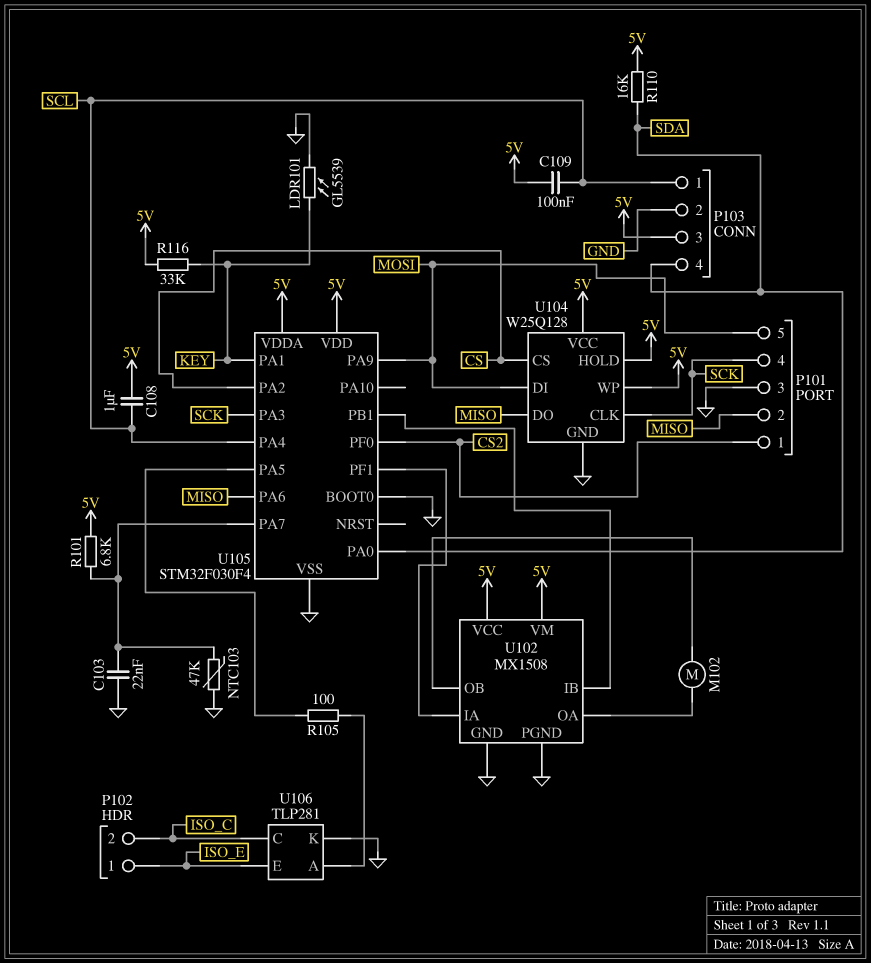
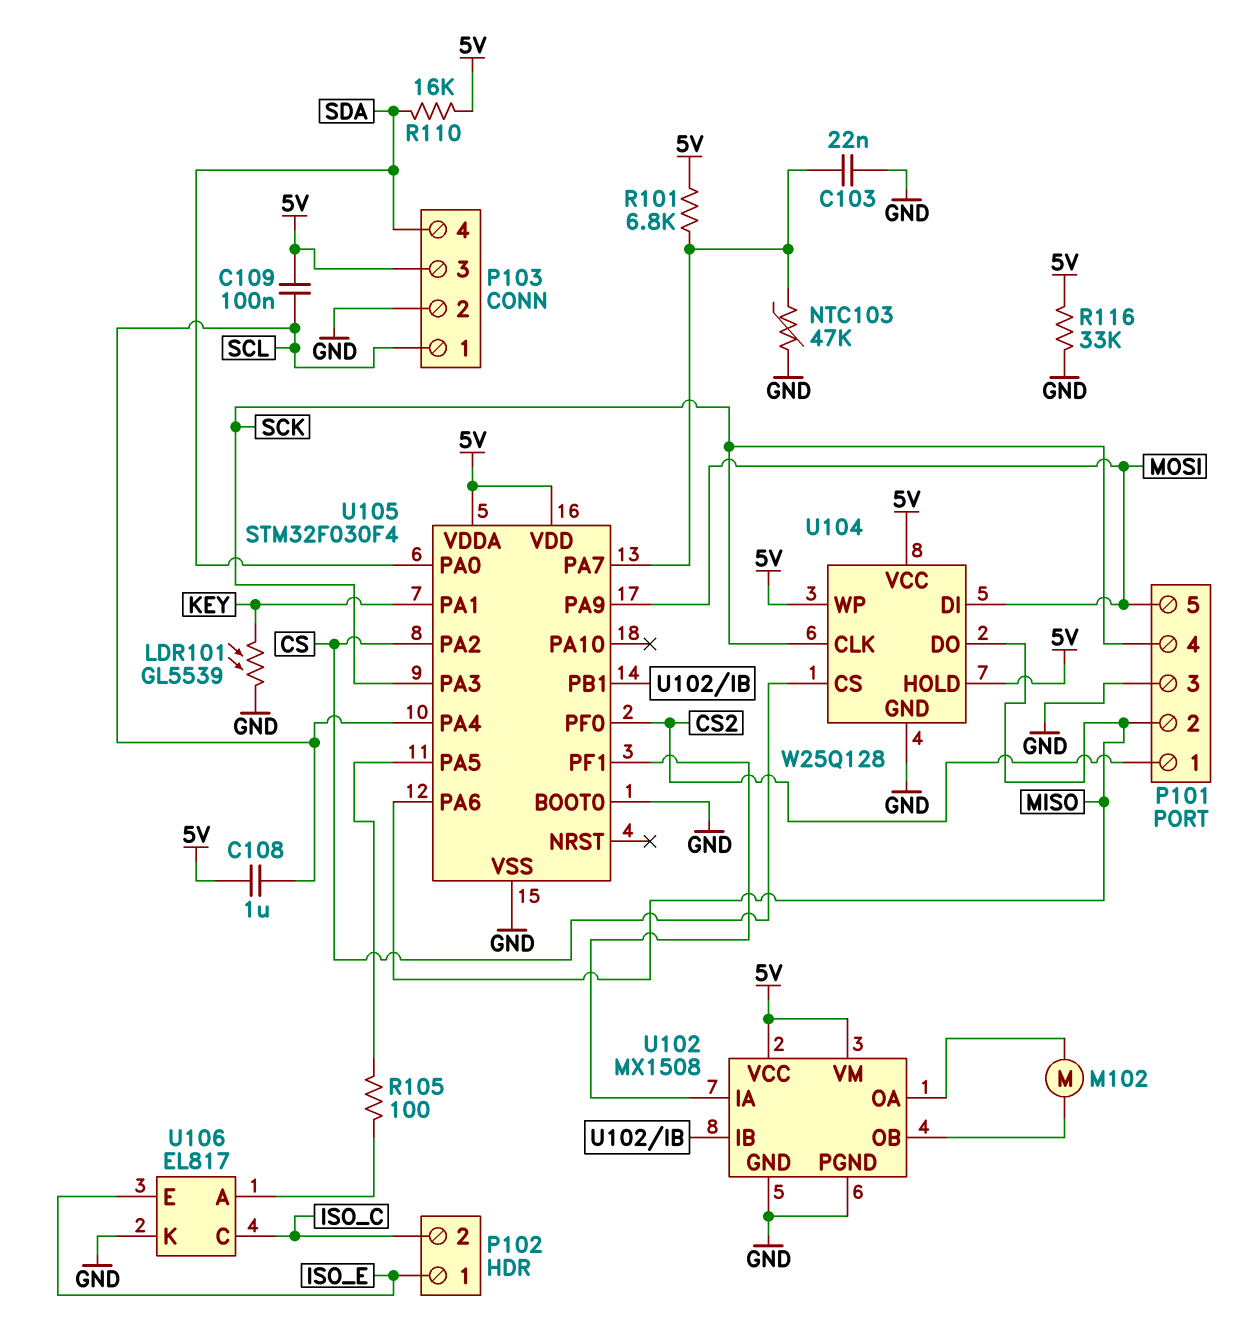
R116: 33k (5V, KEY) -> 33k (5V, GND)
U106: TLP281 -> EL817

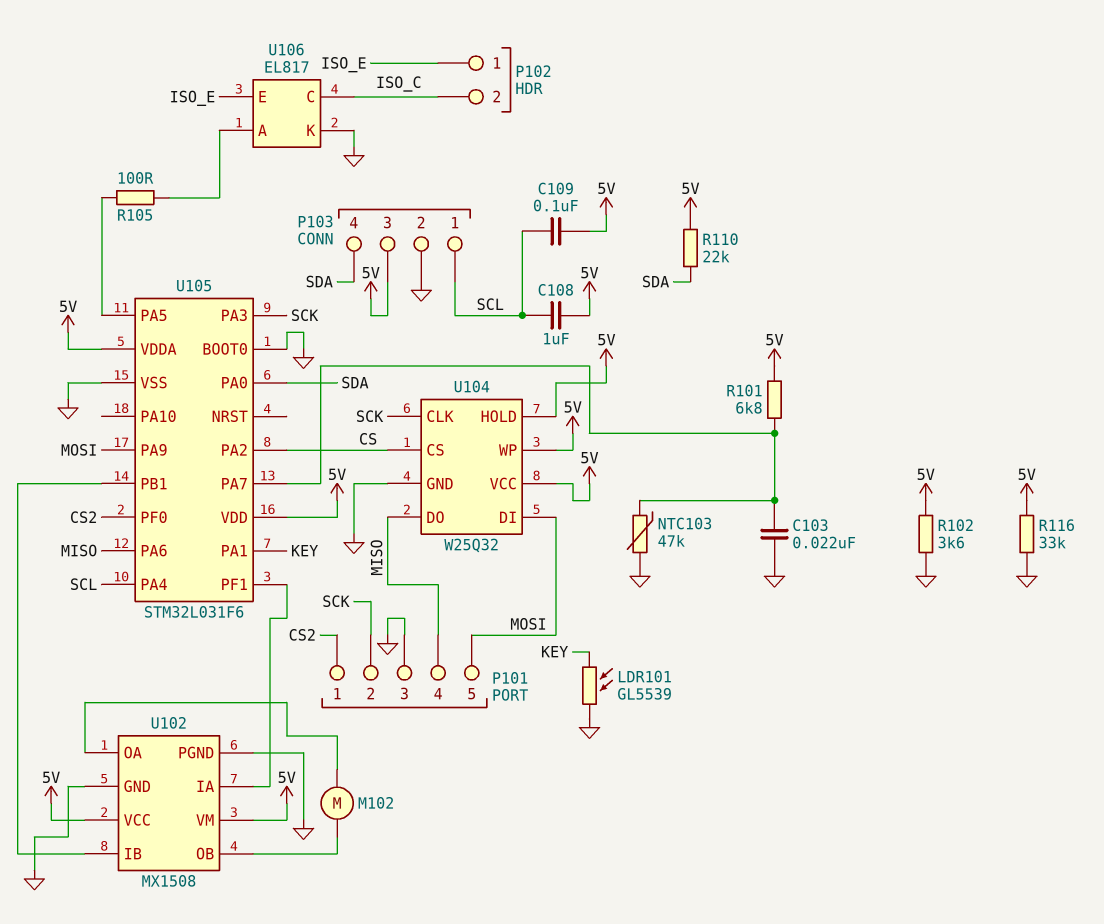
P101 pin 2: MISO -> SCK
P101 pin 4: SCK -> MISO
R102: none -> 3.6k (5V, GND)
R110: 16k (5V, SDA) -> 22k (5V, SDA)
U104: W25Q128 -> W25Q32
U105: STM32F030F4 -> STM32L031F6

